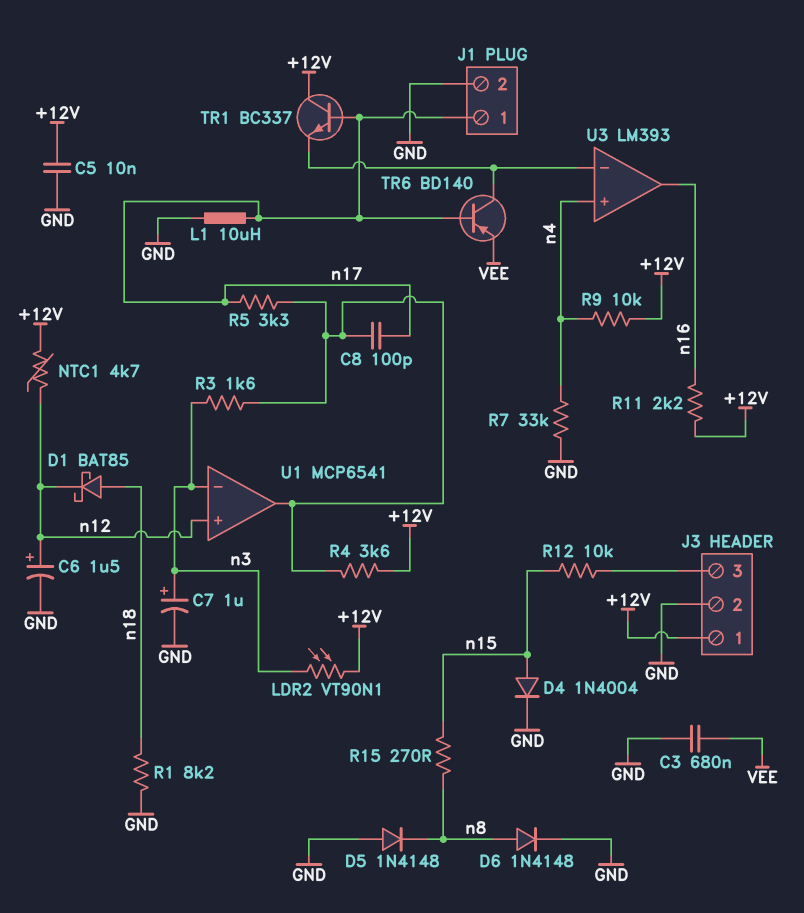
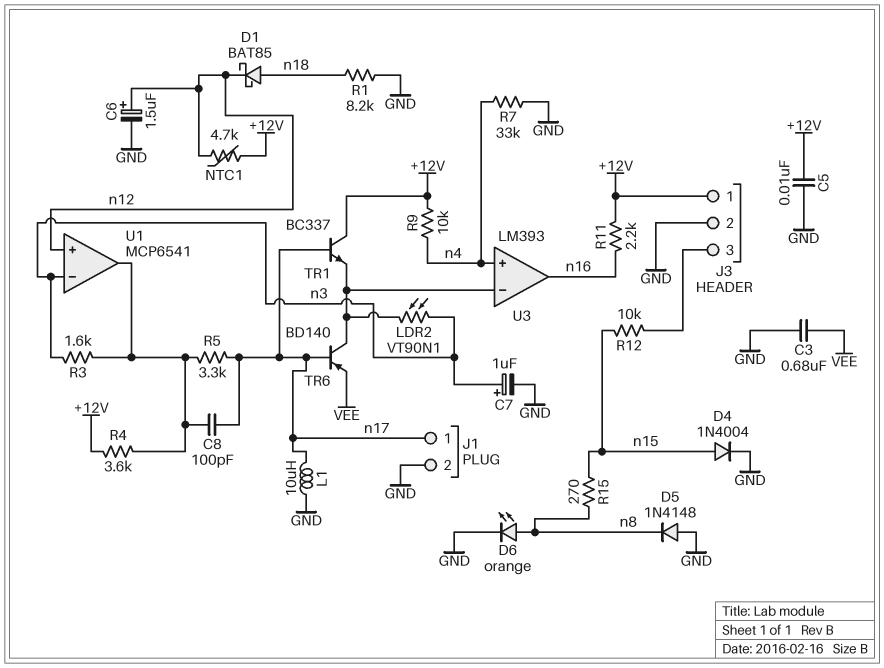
D6: diode 1N4148 (A n8, K GND) -> LED orange (A n8, K GND)
LDR2: VT90N1 (+12V, n3) -> VT90N1 (U3/in-, n3)

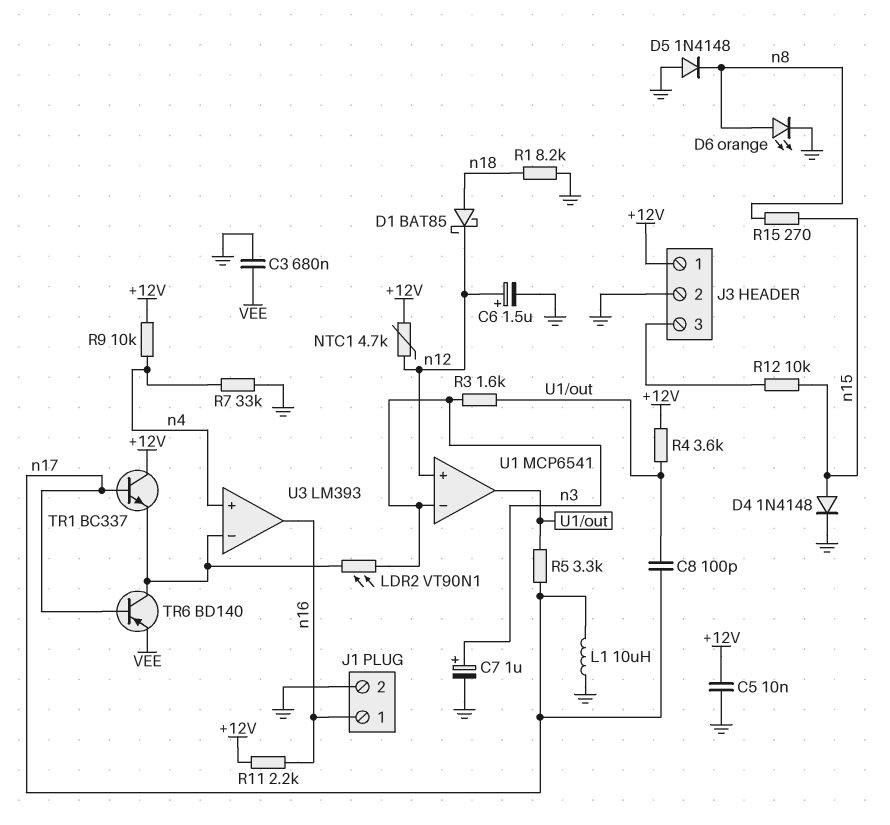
D4: diode 1N4004 (A n15, K GND) -> diode 1N4148 (A n15, K GND)
J1 pin 1: n17 -> n16

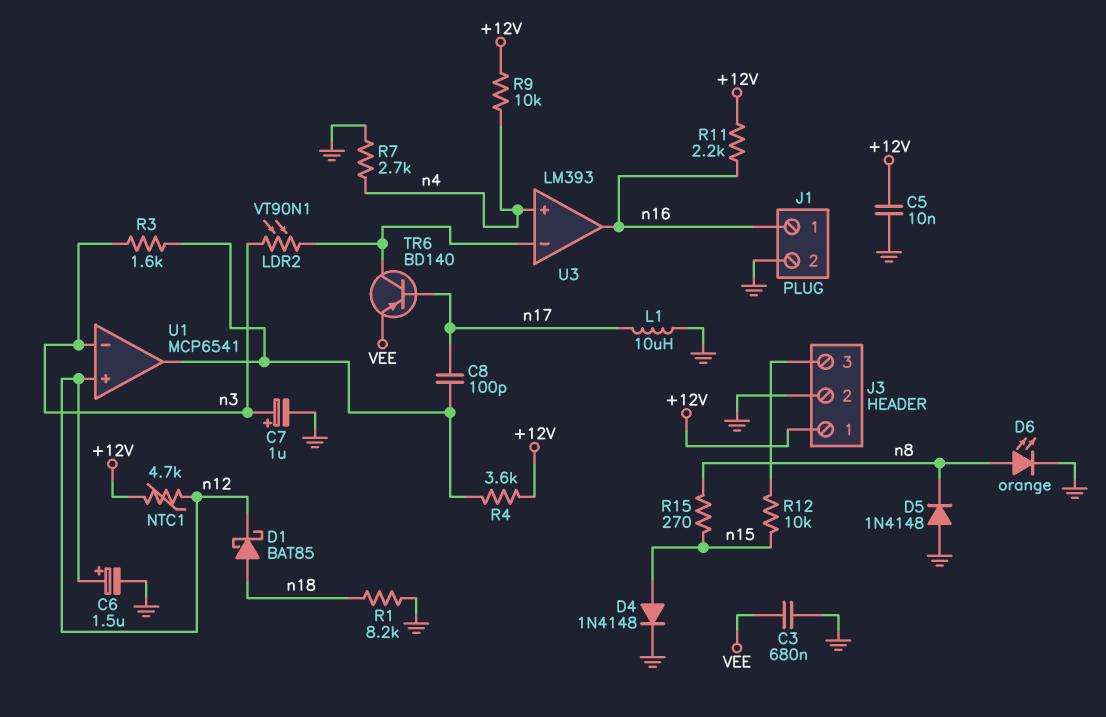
R5: 3.3k (U1/out, n17) -> none
R7: 33k (GND, n4) -> 2.7k (GND, n4)
TR1: NPN BC337 (B n17, C +12V, E U3/in-) -> none

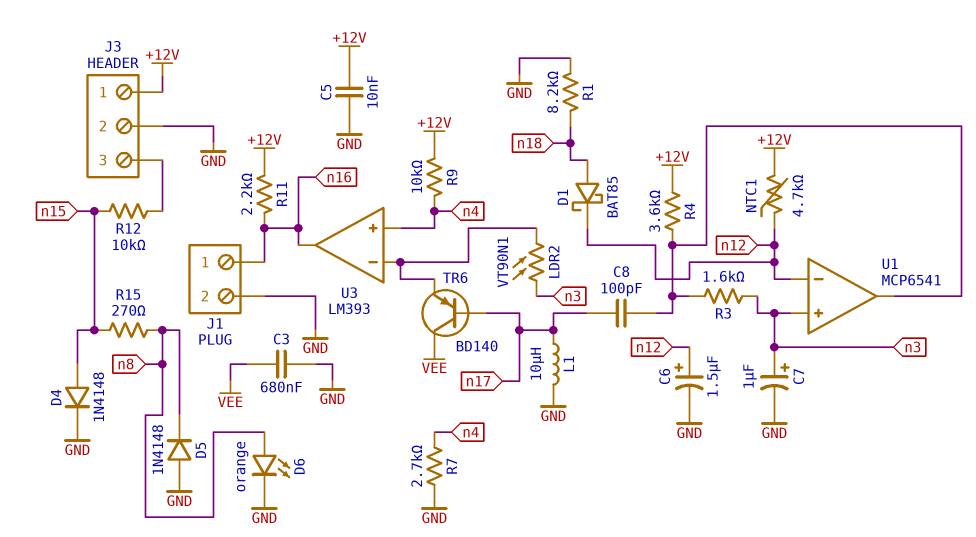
TR6: PNP BD140 (B n17, C U3/in-, E VEE) -> PNP BD140 (B n17, C VEE, E U3/in-)
U1 pin in+: n12 -> n3
U1 pin in-: n3 -> n12

